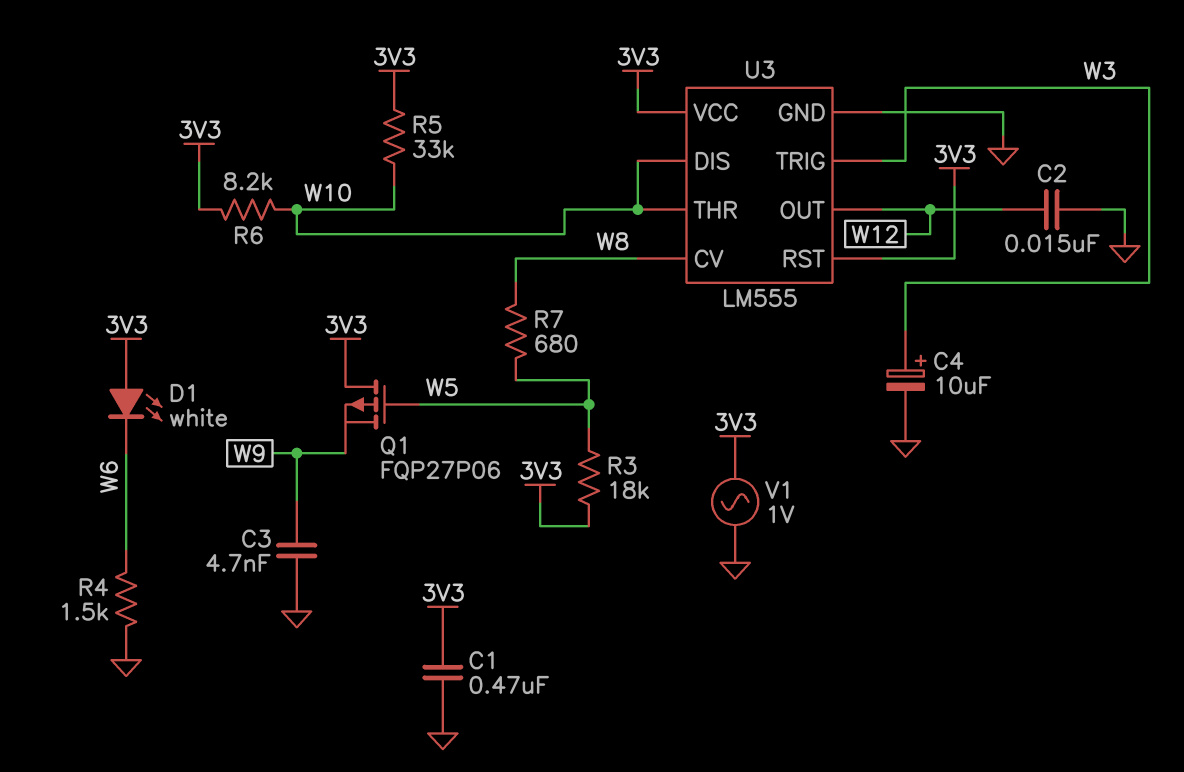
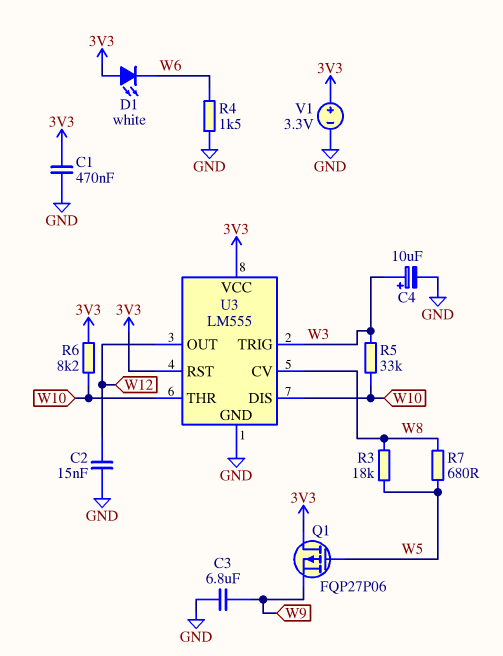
C3: 4.7nF (GND, W9) -> 6.8uF (GND, W9)
R3: 18k (3V3, W5) -> 18k (W5, W8)
R5: 33k (3V3, W10) -> 33k (W3, W10)
V1: AC 1V (3V3, GND) -> 3.3V (plus 3V3, minus GND)

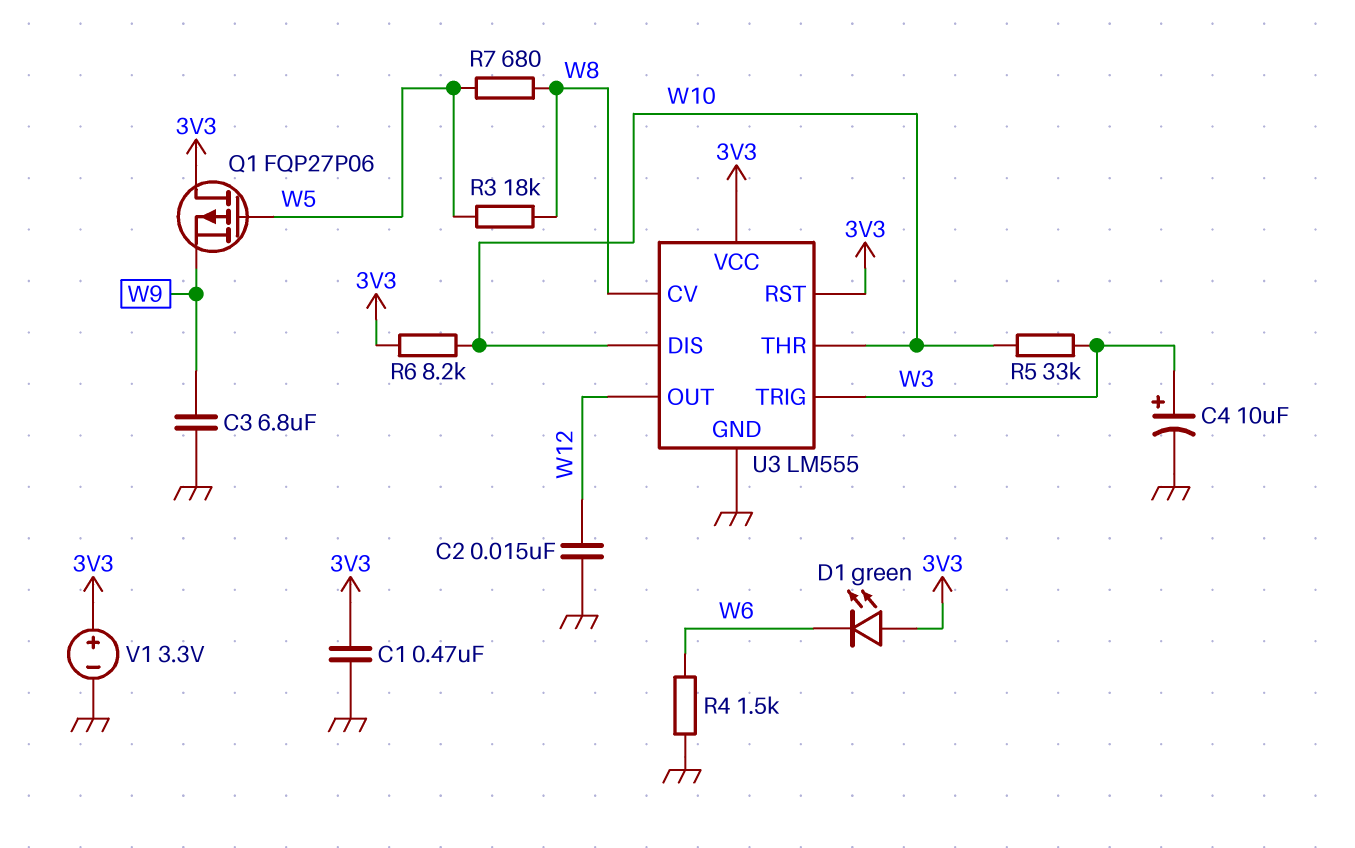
D1: LED white (A 3V3, K W6) -> LED green (A 3V3, K W6)

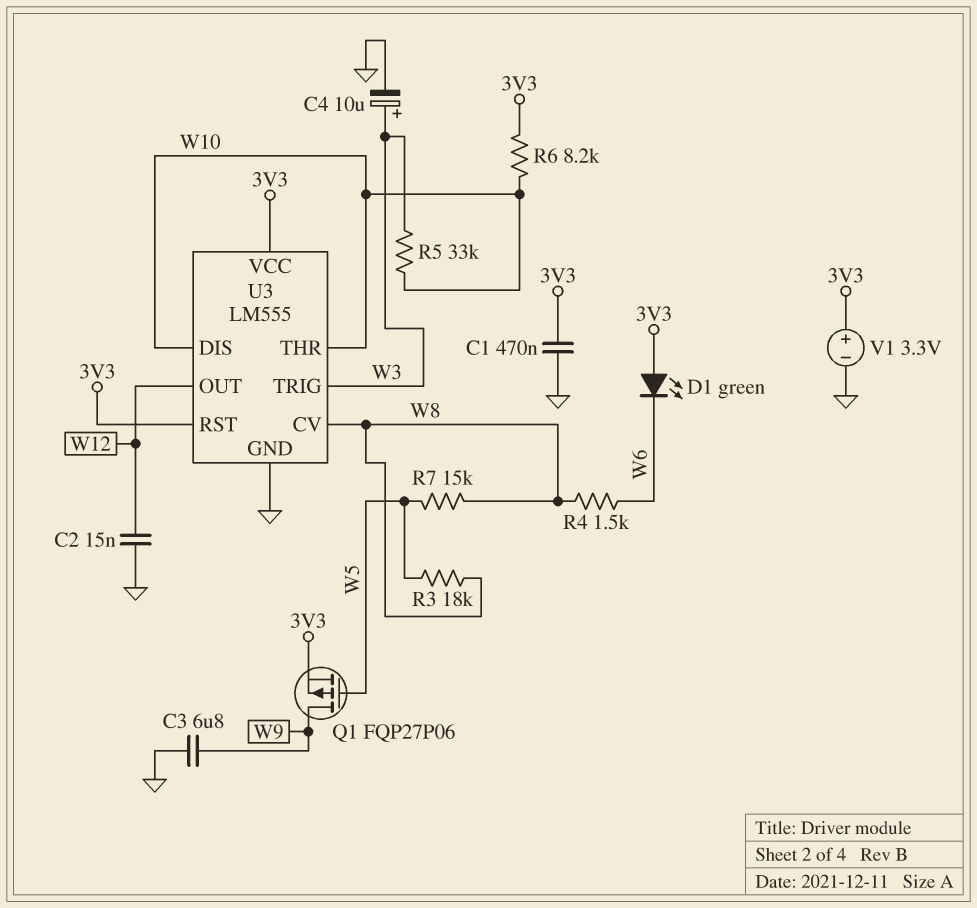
Q1: PMOS FQP27P06 (G W5, D 3V3, S W9) -> PMOS FQP27P06 (G W5, D W9, S 3V3)
R4: 1.5k (GND, W6) -> 1.5k (W6, W8)
R7: 680 (W5, W8) -> 15k (W5, W8)

